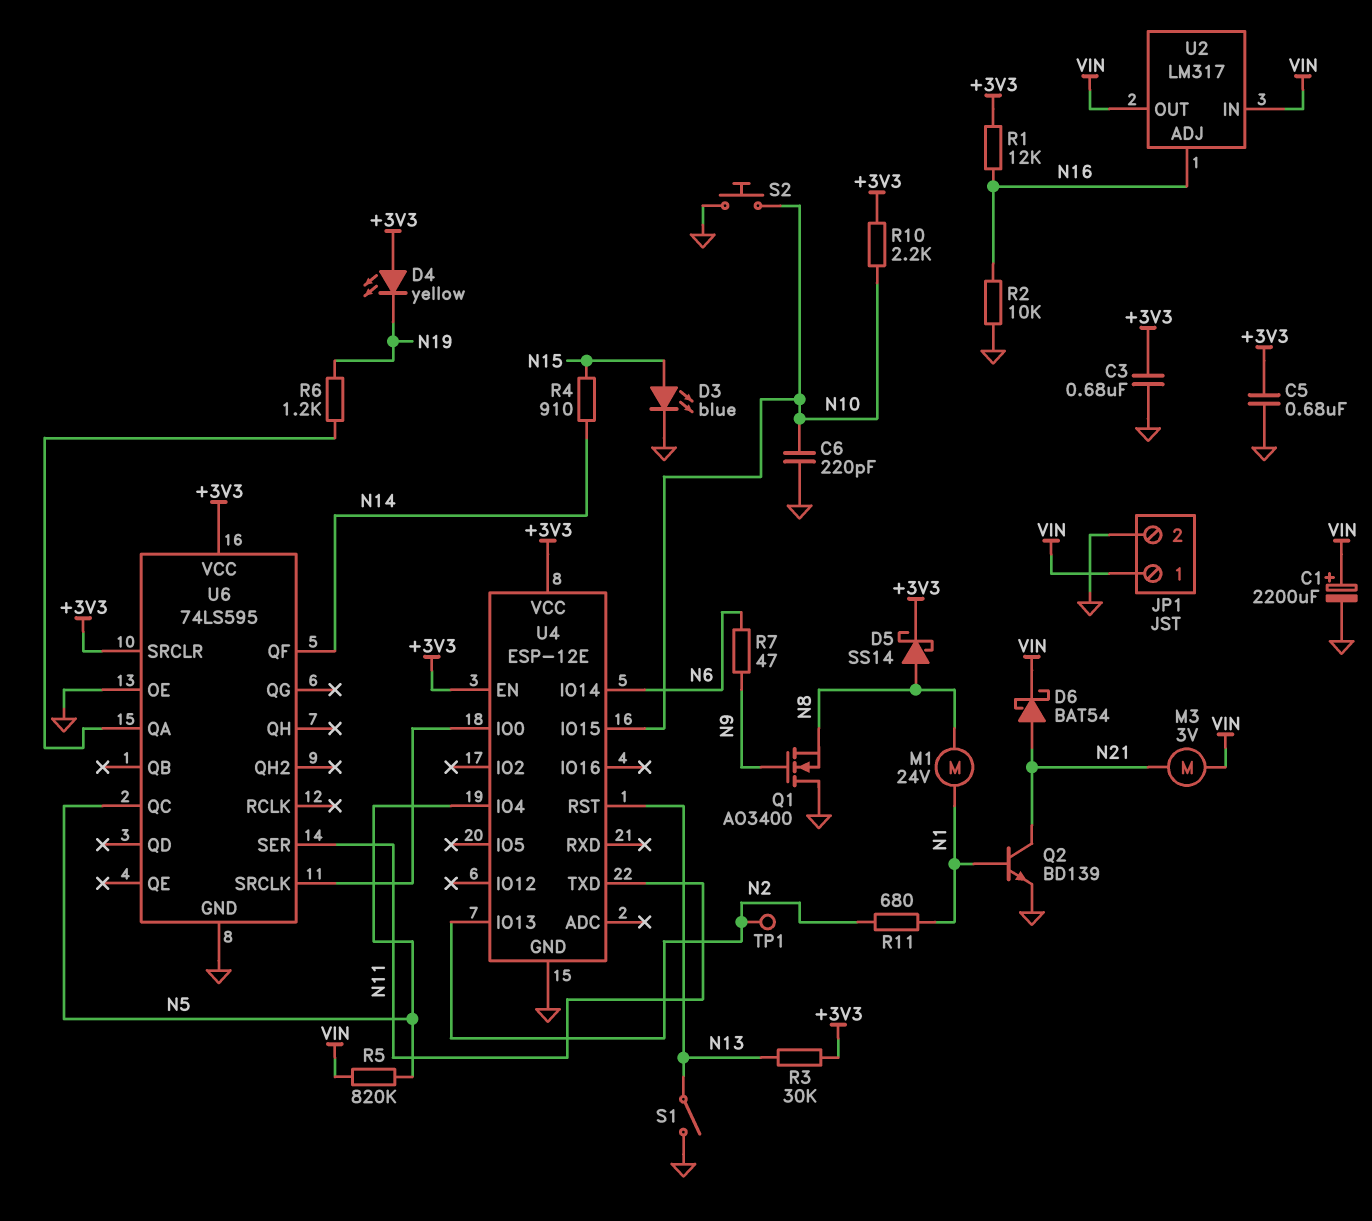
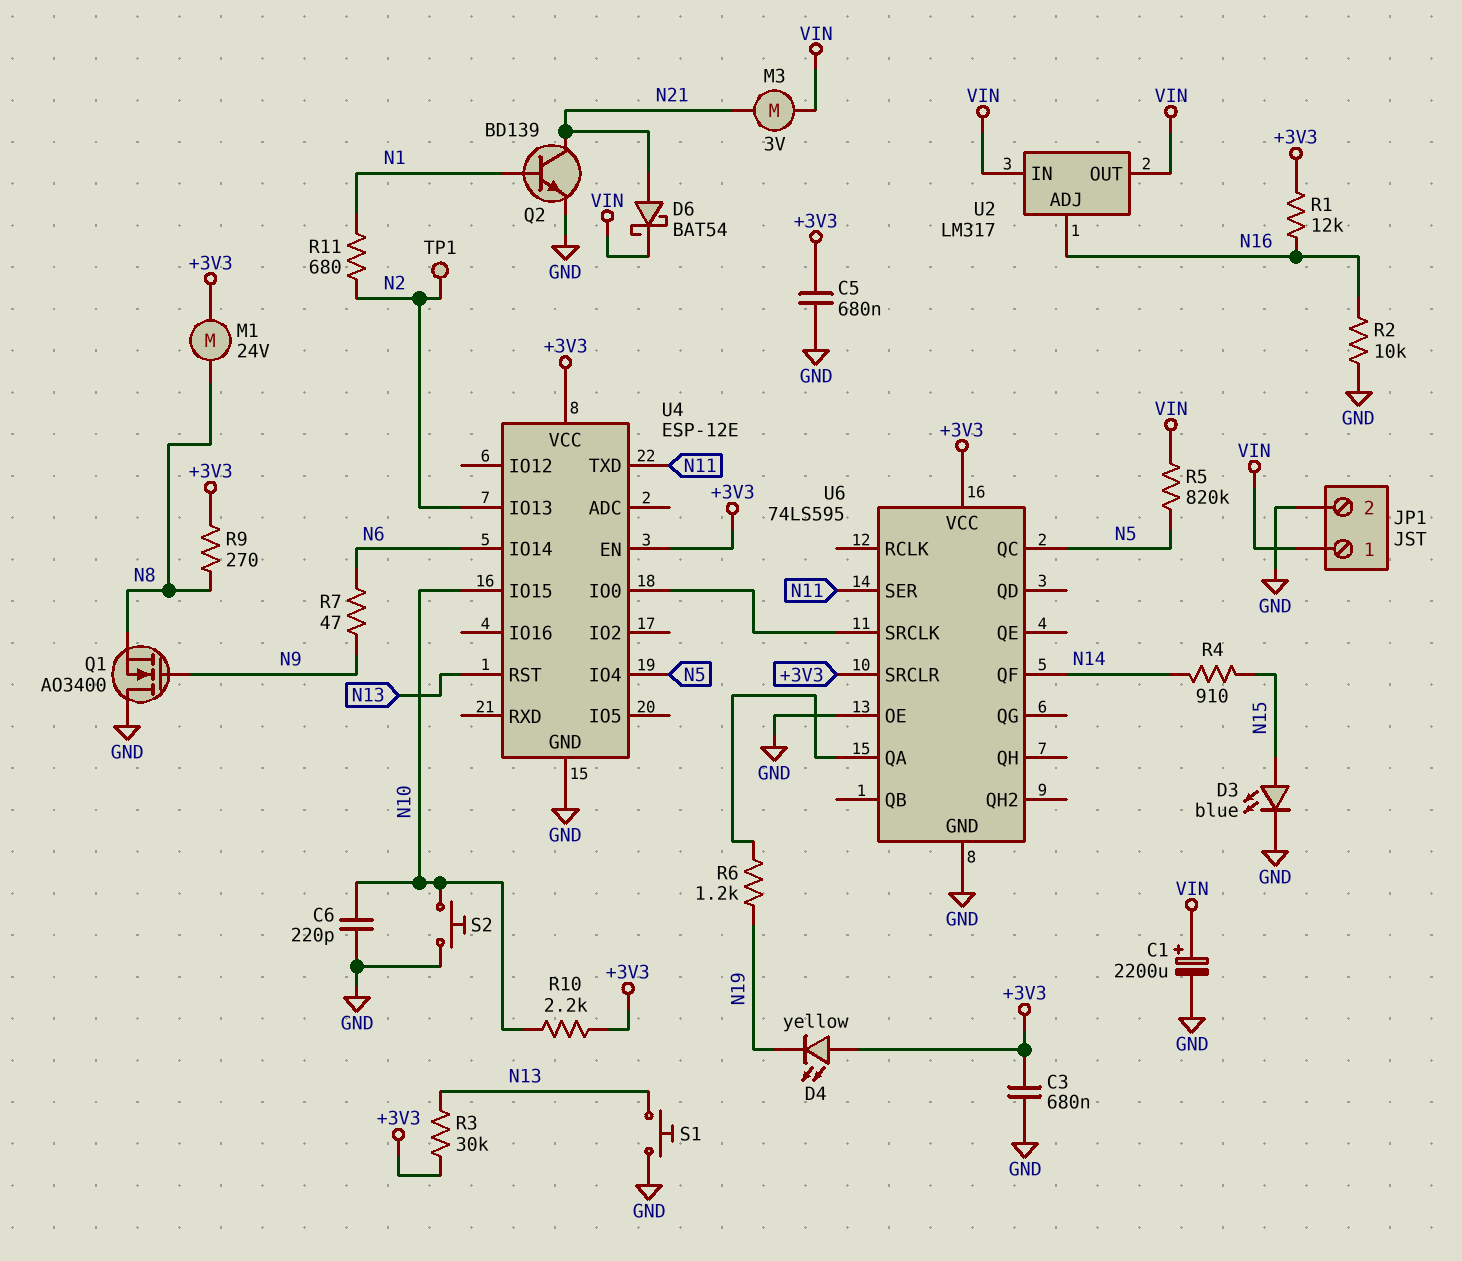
D5: schottky SS14 (A N8, K +3V3) -> none
M1: motor 24V (N1, N8) -> motor 24V (+3V3, N8)
R9: none -> 270 (+3V3, N8)
S1: switch (GND, N13) -> button (GND, N13)

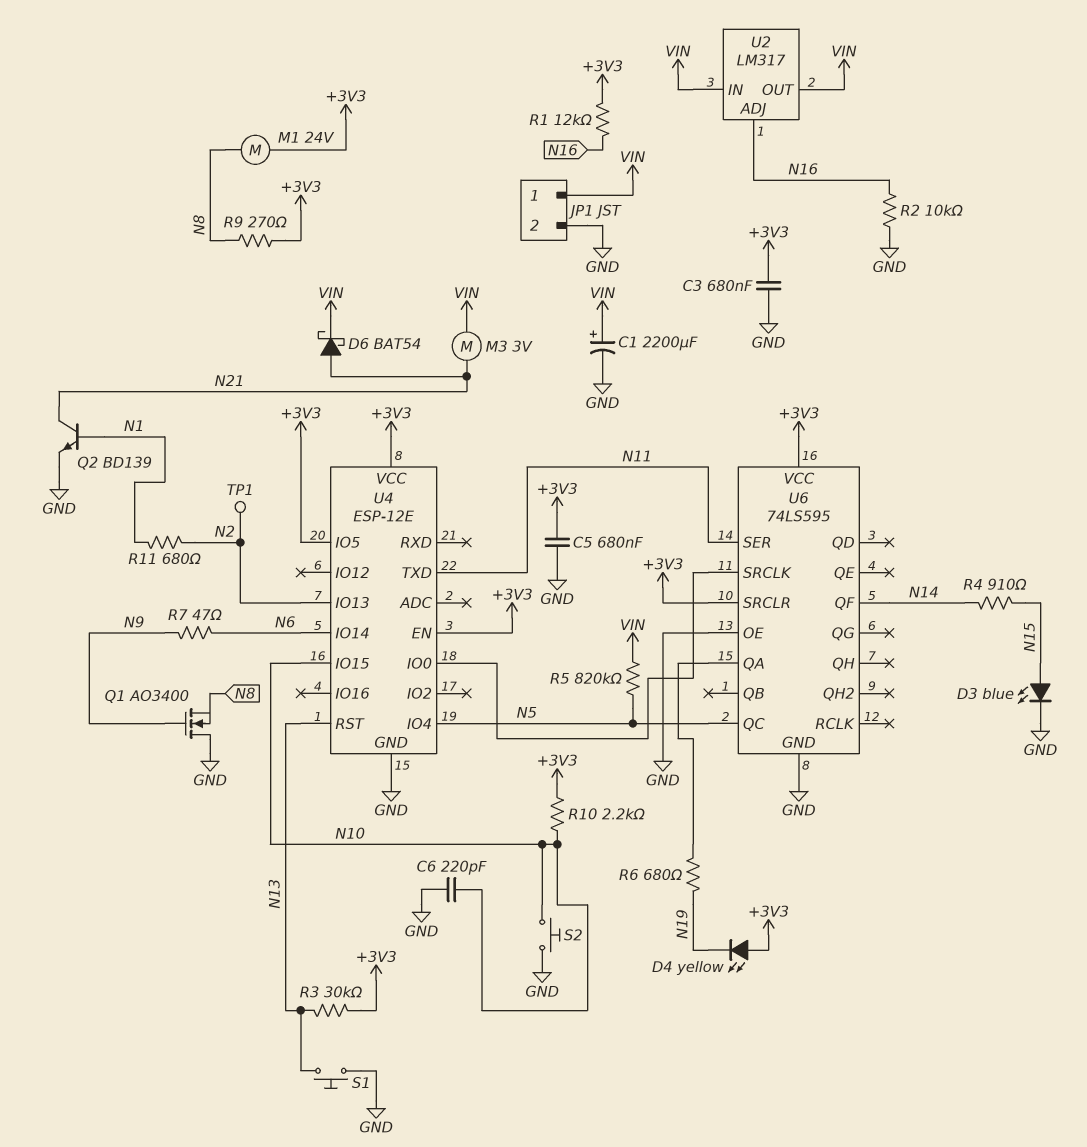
R6: 1.2k (N19, U6/QA) -> 680 (N19, U6/QA)
U4 pin IO5: none -> +3V3

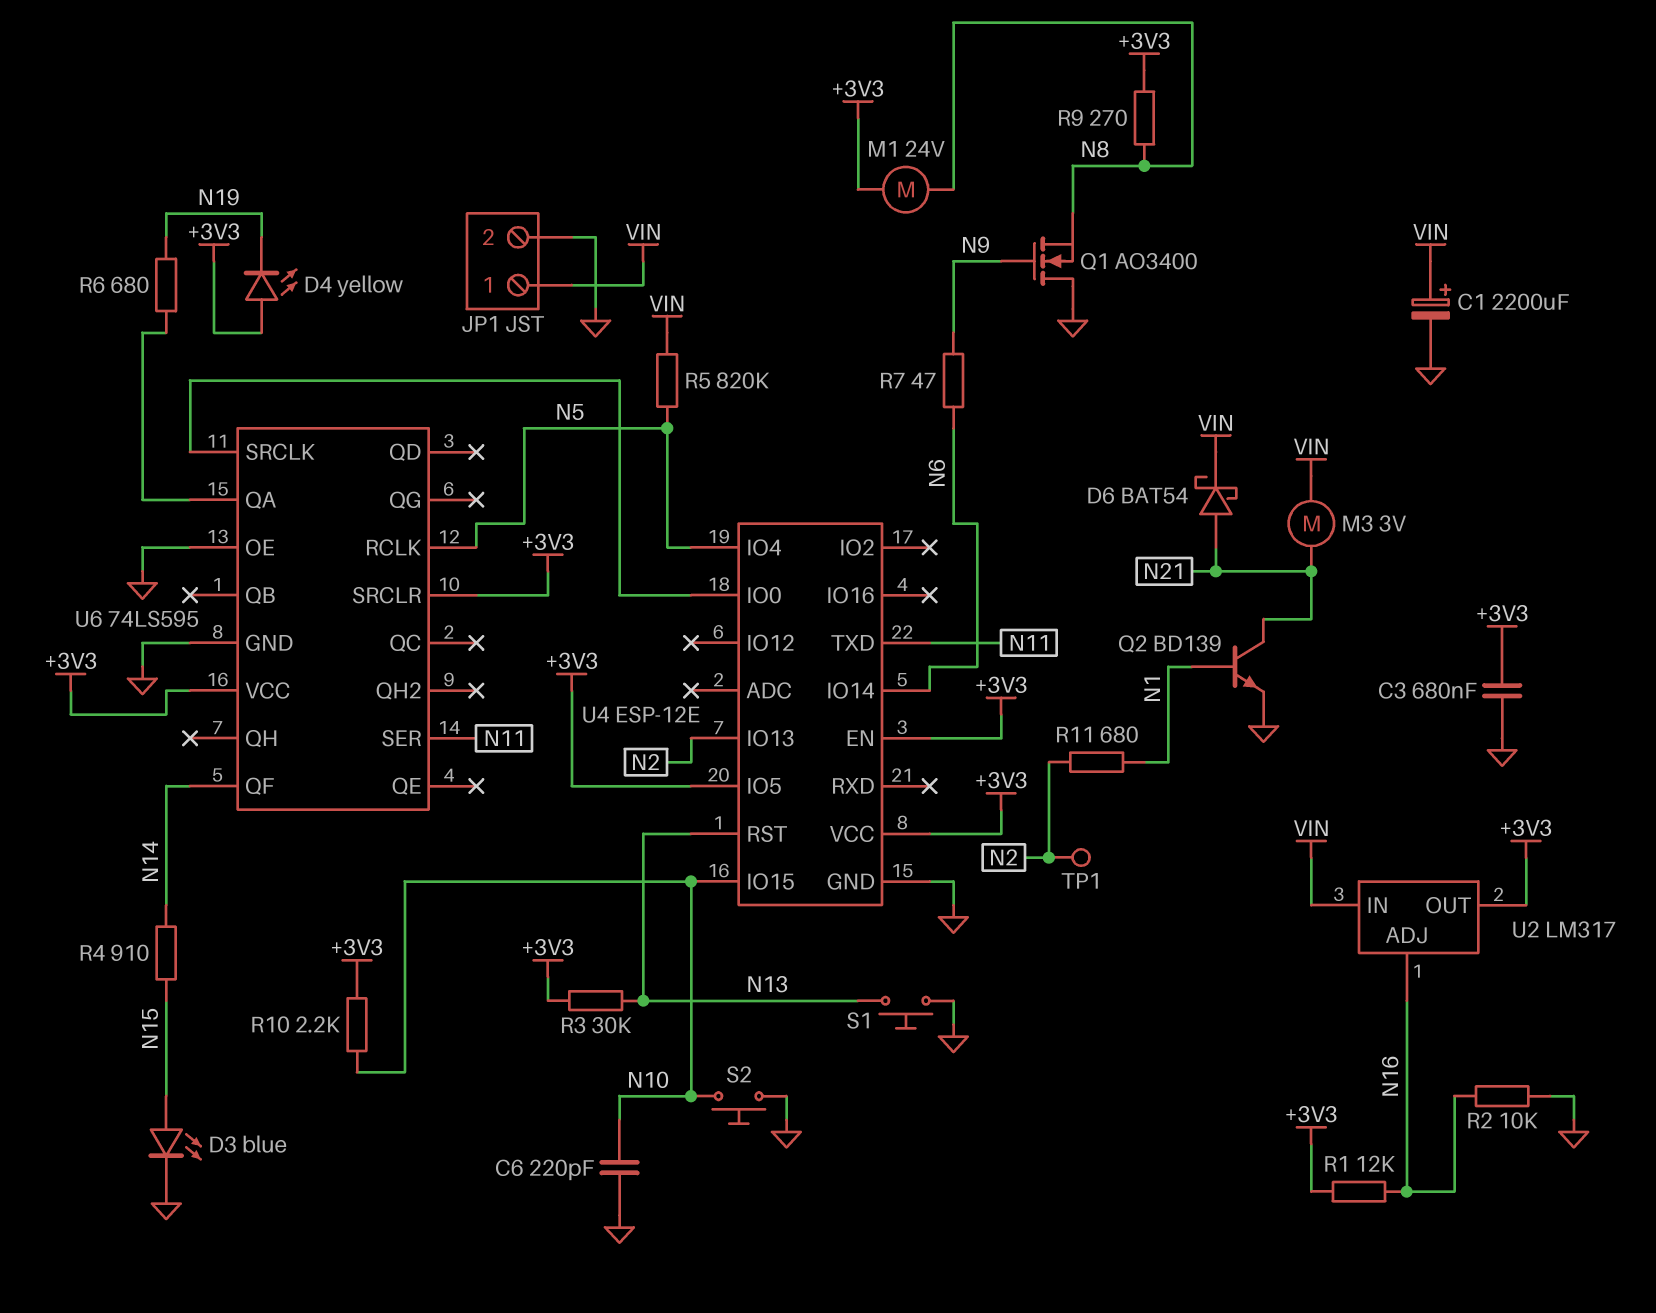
C5: 680nF (+3V3, GND) -> none
U2 pin OUT: VIN -> +3V3
U6 pin QC: N5 -> none
U6 pin RCLK: none -> N5

